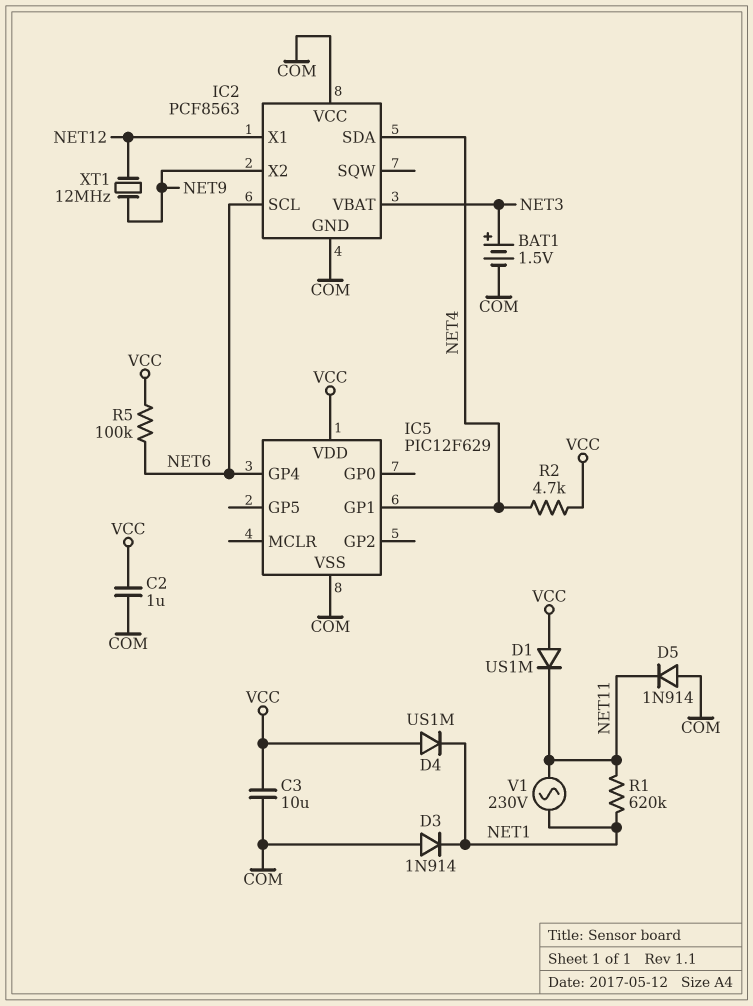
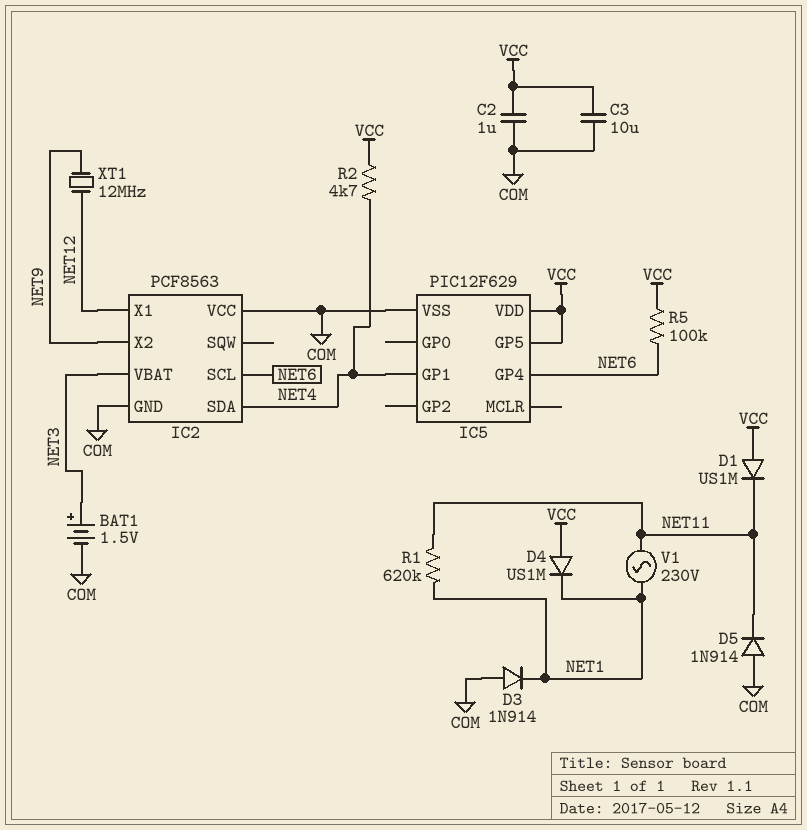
IC5 pin GP5: none -> VCC

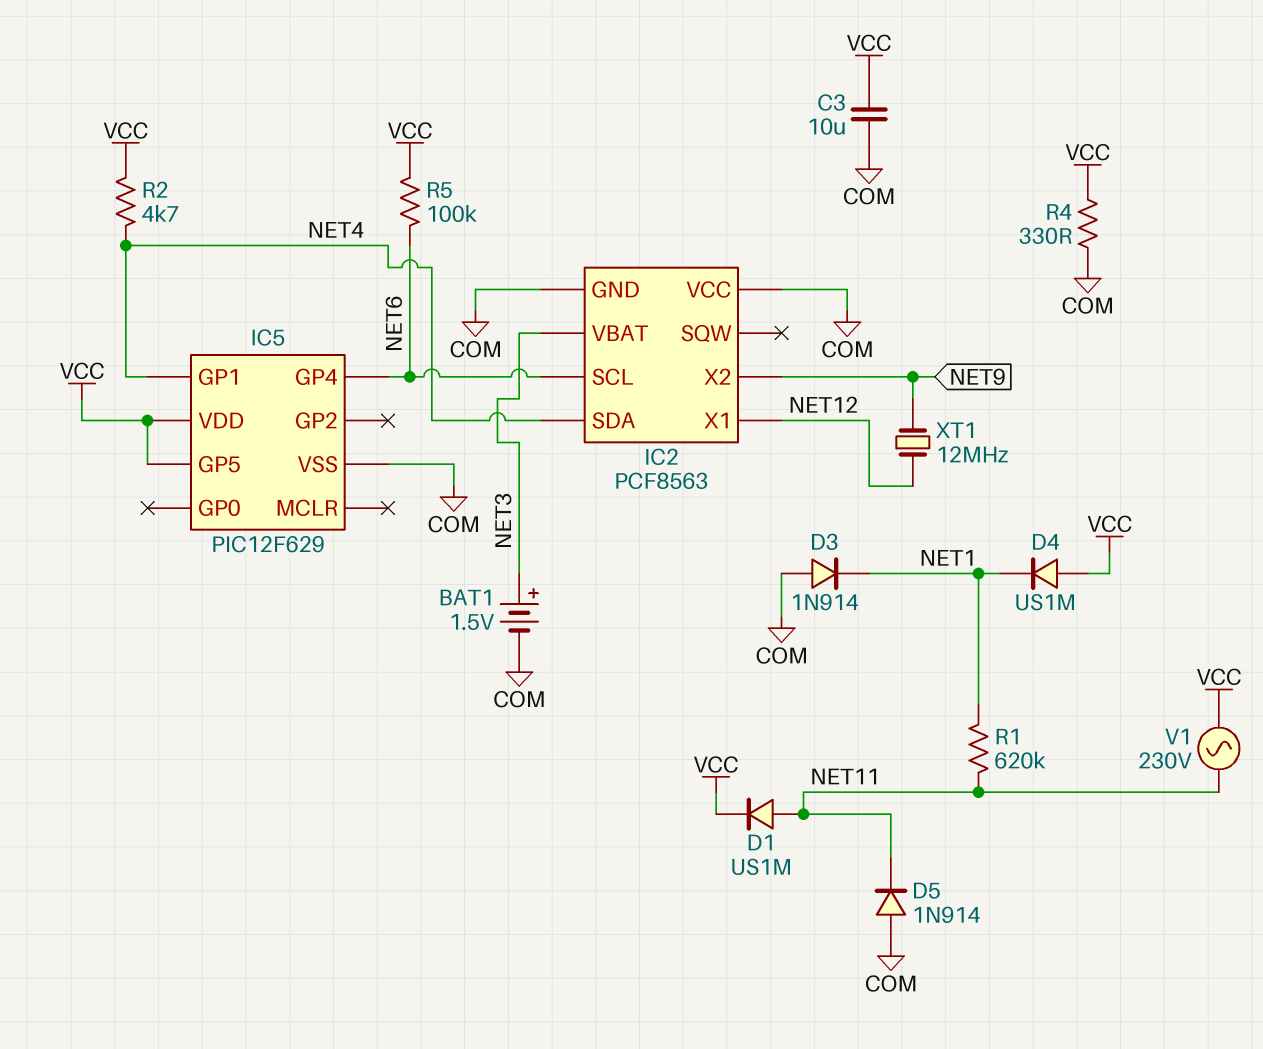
C2: 1uF (COM, VCC) -> none
D1: diode US1M (A VCC, K NET11) -> diode US1M (A NET11, K VCC)
R4: none -> 330 (COM, VCC)
V1: AC 230V (NET1, NET11) -> AC 230V (NET11, VCC)

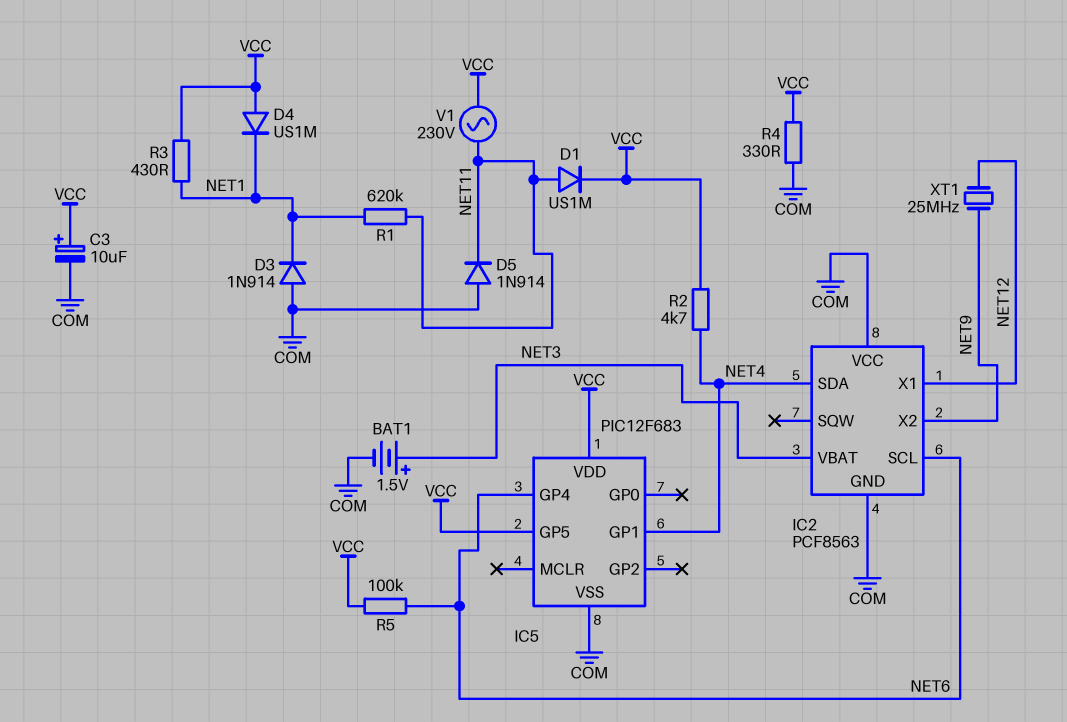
C3: 10uF (COM, VCC) -> 10uF (plus VCC, minus COM)
IC5: PIC12F629 -> PIC12F683
R3: none -> 430 (NET1, VCC)
XT1: 12MHz (NET9, NET12) -> 25MHz (NET9, NET12)

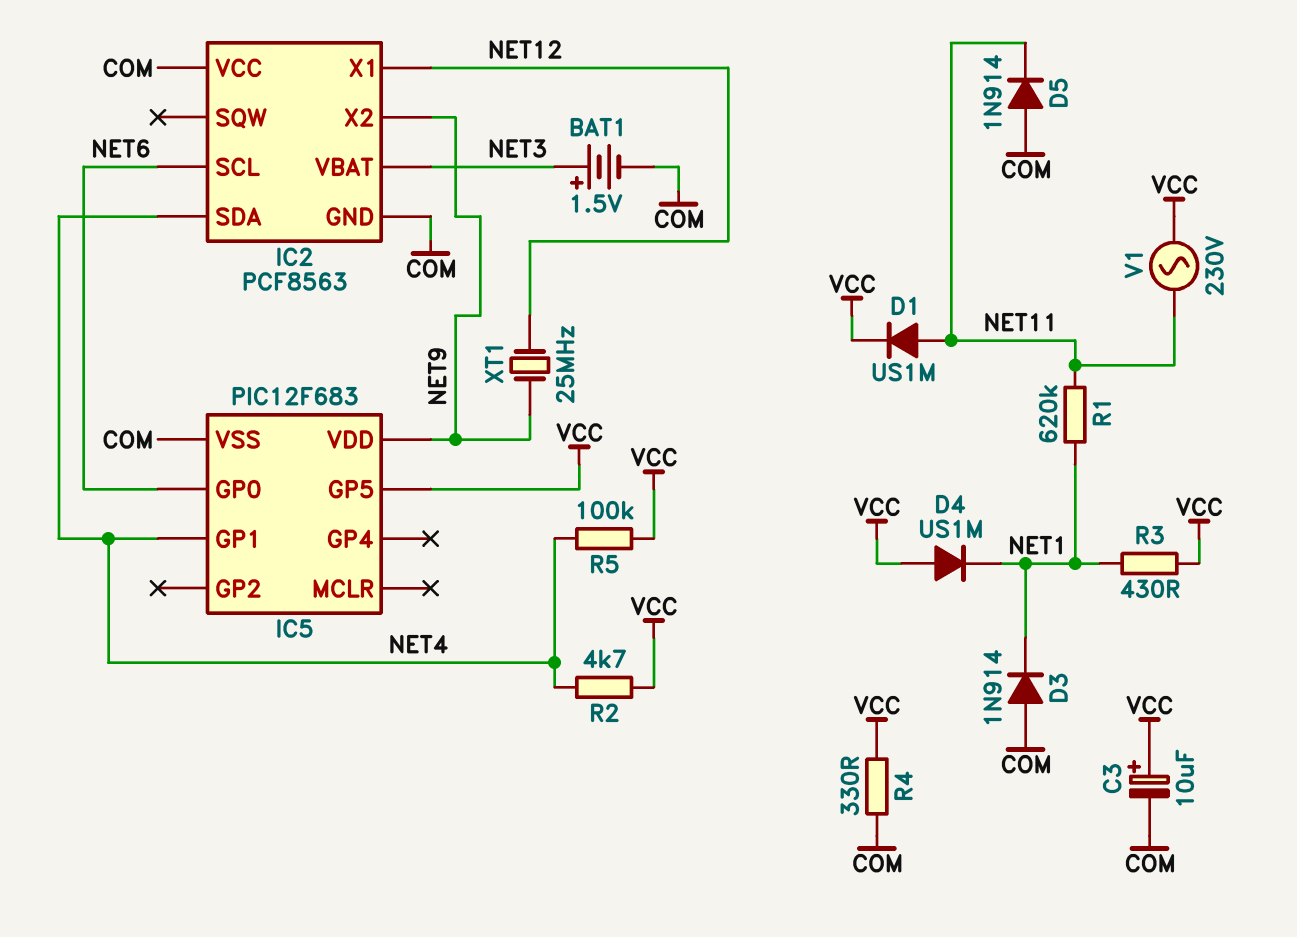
IC5 pin GP0: none -> NET6
IC5 pin GP4: NET6 -> none
IC5 pin VDD: VCC -> NET9
R5: 100k (NET6, VCC) -> 100k (NET4, VCC)

